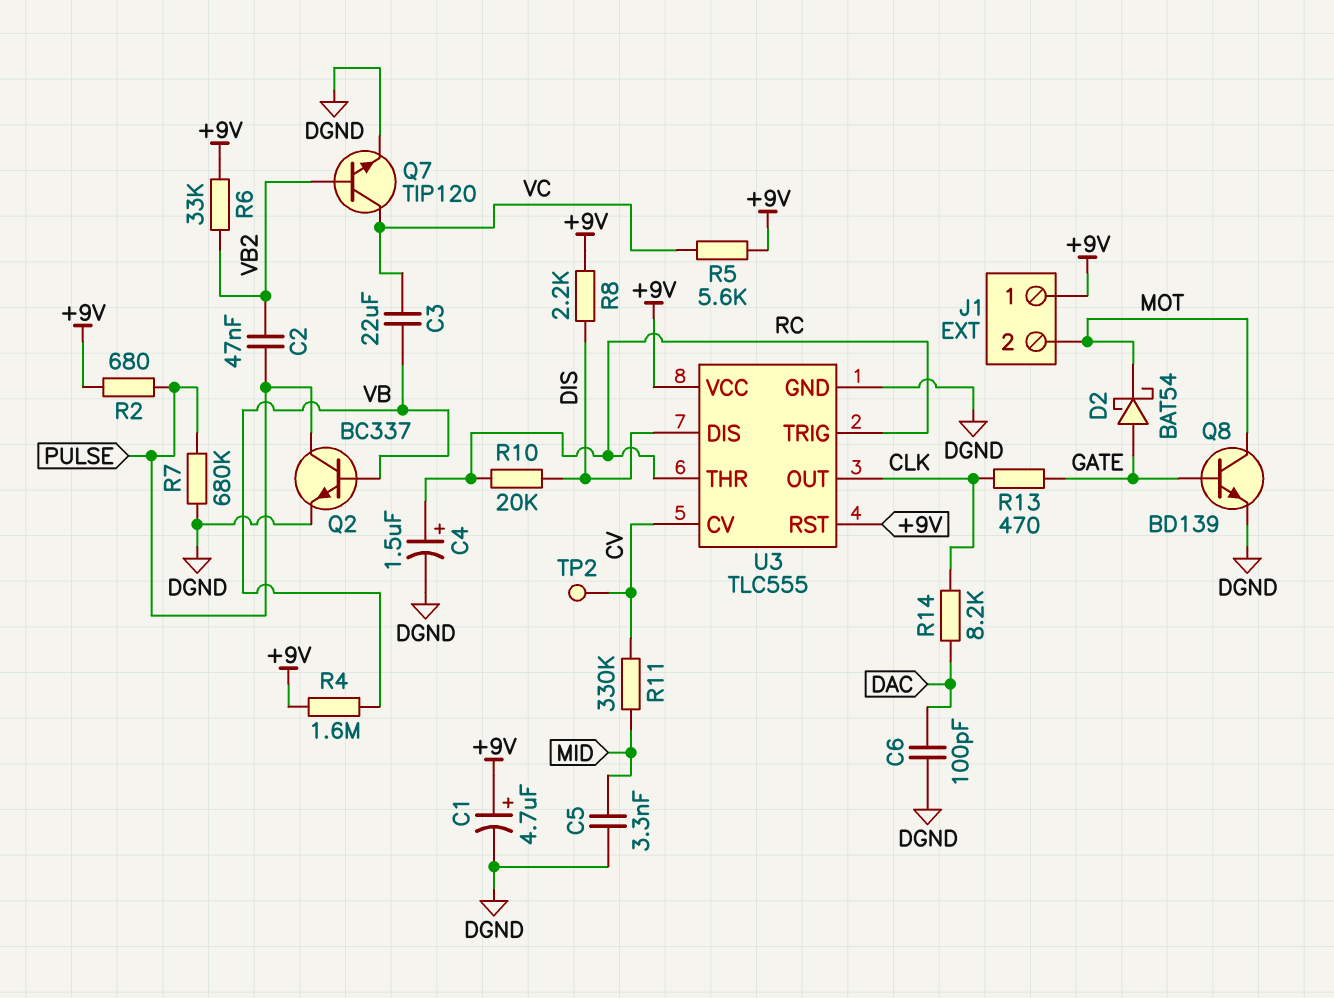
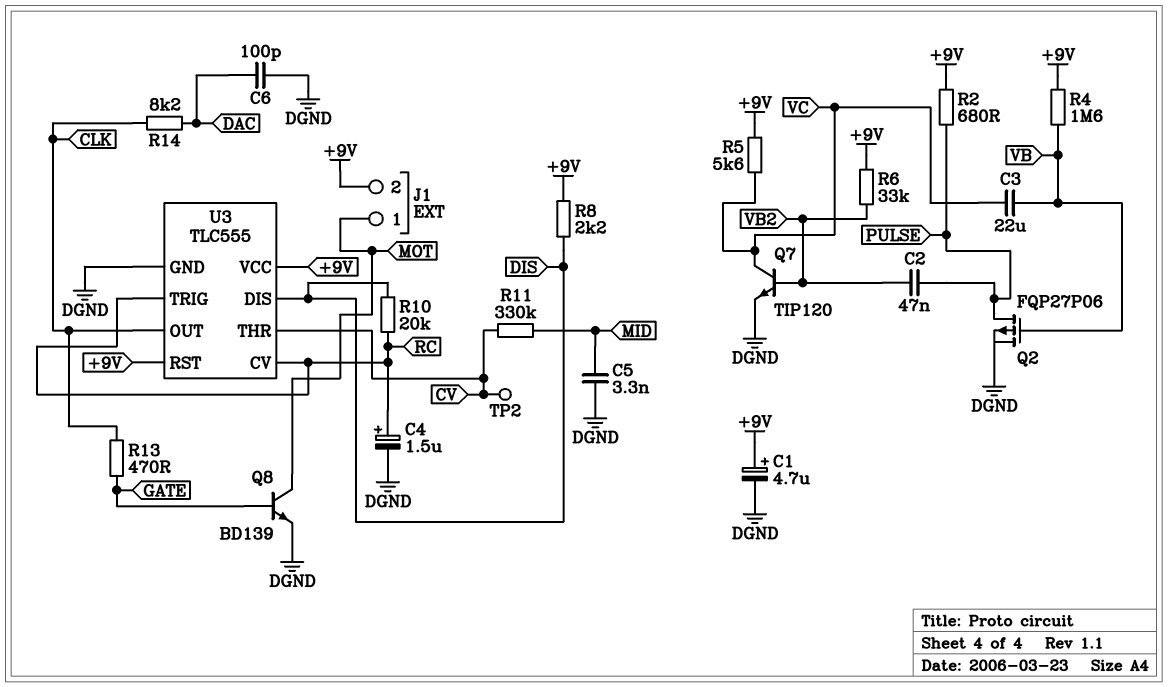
D2: schottky BAT54 (A GATE, K MOT) -> none
J1 pin 1: +9V -> MOT
J1 pin 2: MOT -> +9V
Q2: NPN BC337 (B VB, C PULSE, E DGND) -> PMOS FQP27P06 (G VB, D PULSE, S DGND)
R7: 680k (DGND, PULSE) -> none
U3 pin CV: CV -> RC
U3 pin THR: RC -> CV

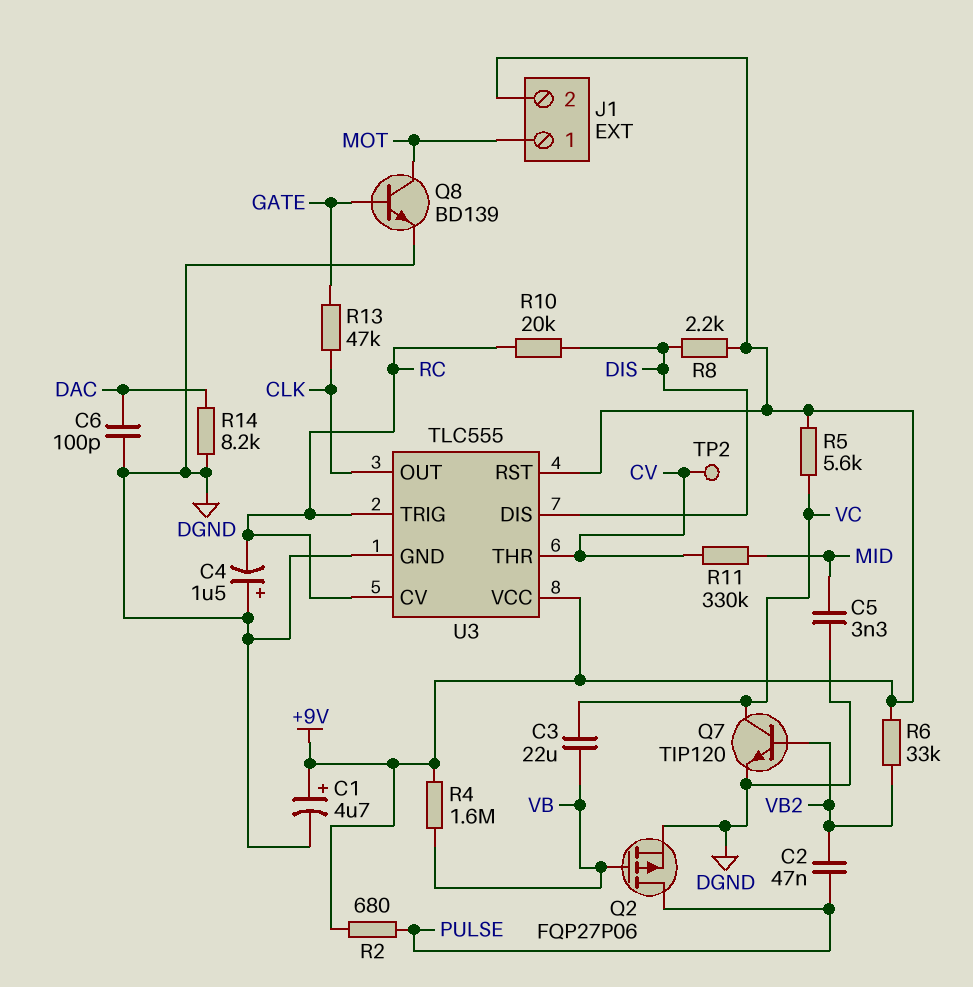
C4: 1.5uF (plus RC, minus DGND) -> 1.5uF (plus DGND, minus RC)
R13: 470 (CLK, GATE) -> 47k (CLK, GATE)
R14: 8.2k (CLK, DAC) -> 8.2k (DAC, DGND)

